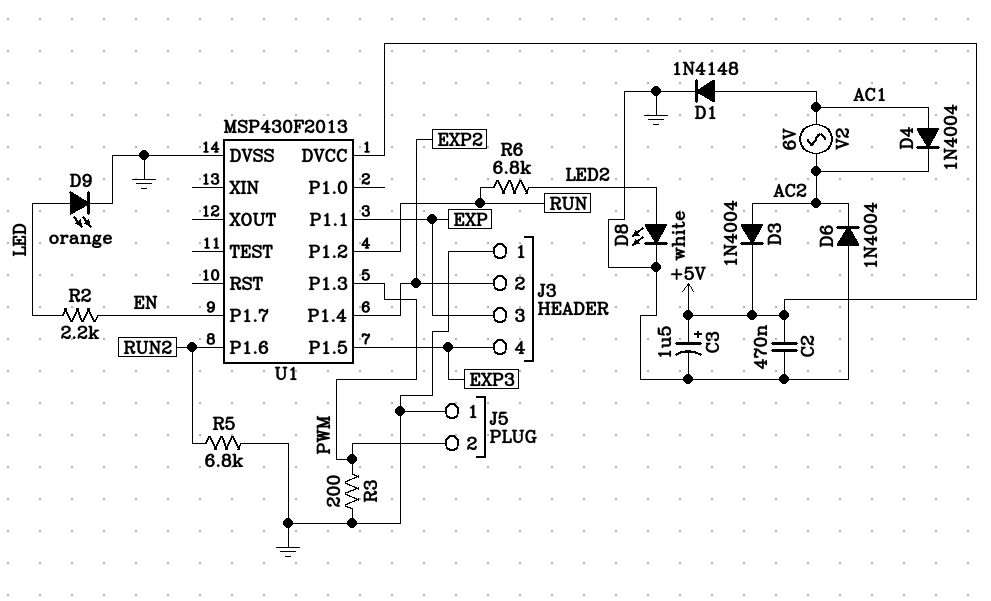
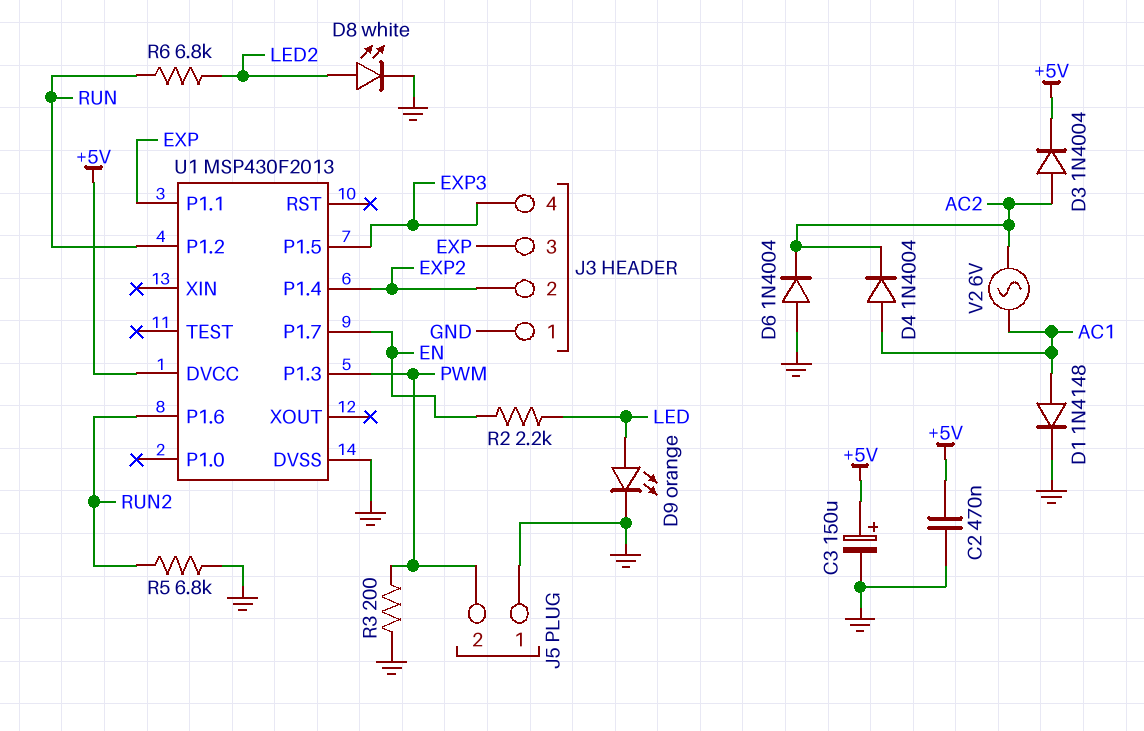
C3: 1.5uF (plus +5V, minus GND) -> 150uF (plus +5V, minus GND)

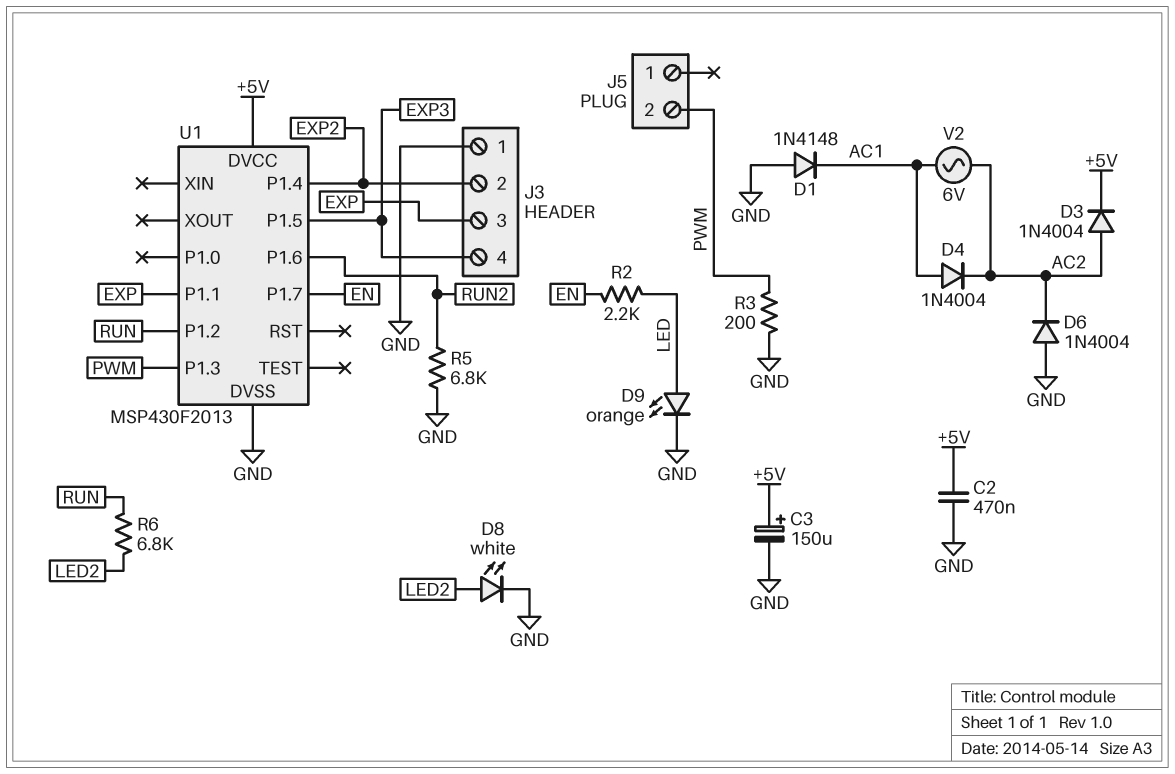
D1: diode 1N4148 (A AC1, K GND) -> diode 1N4148 (A GND, K AC1)
J5 pin 1: GND -> none

